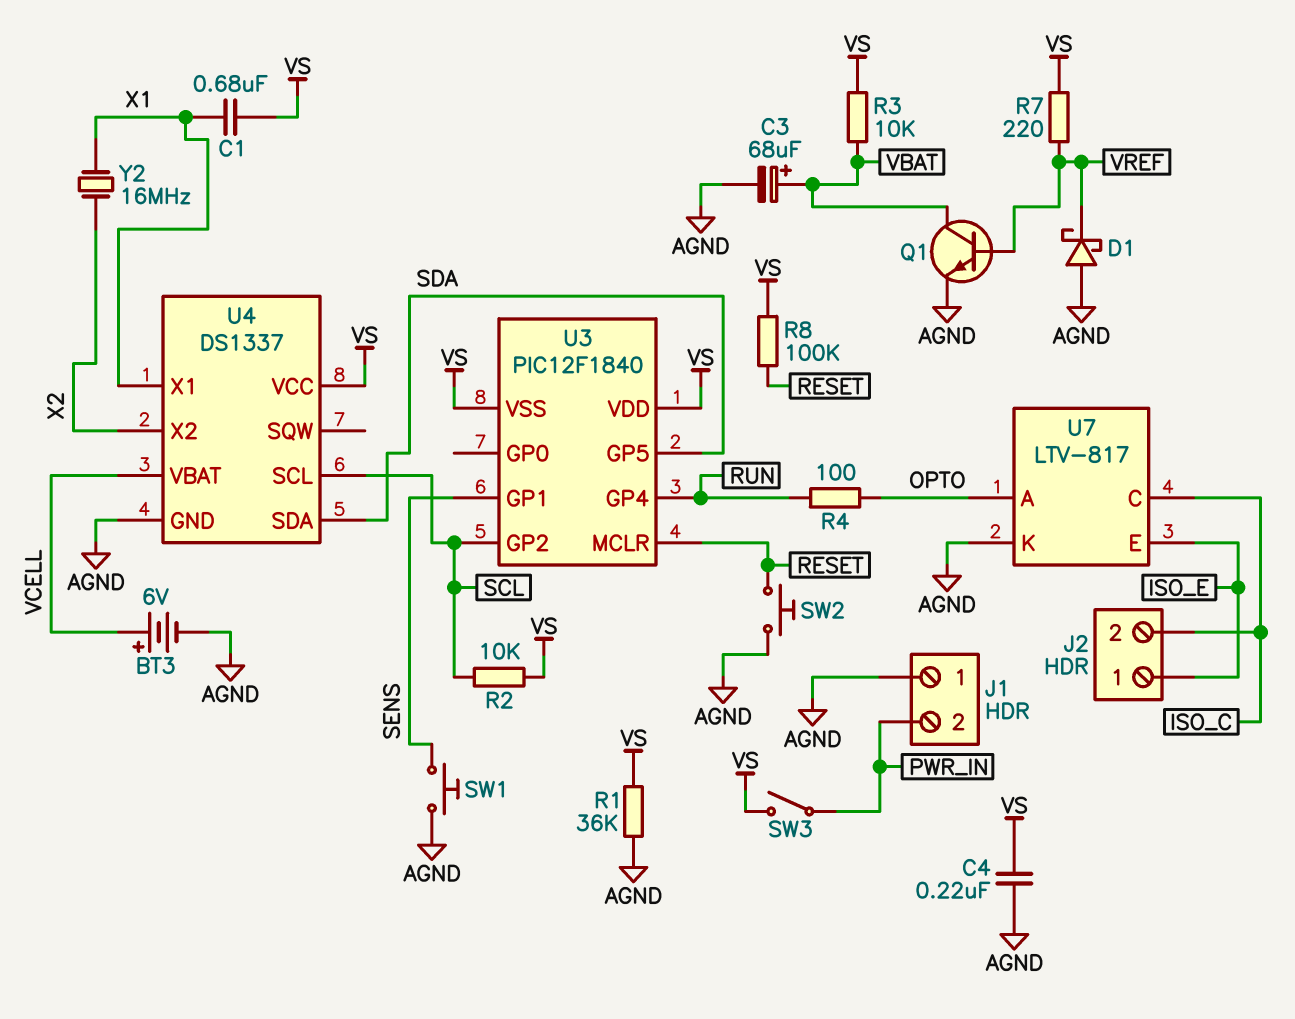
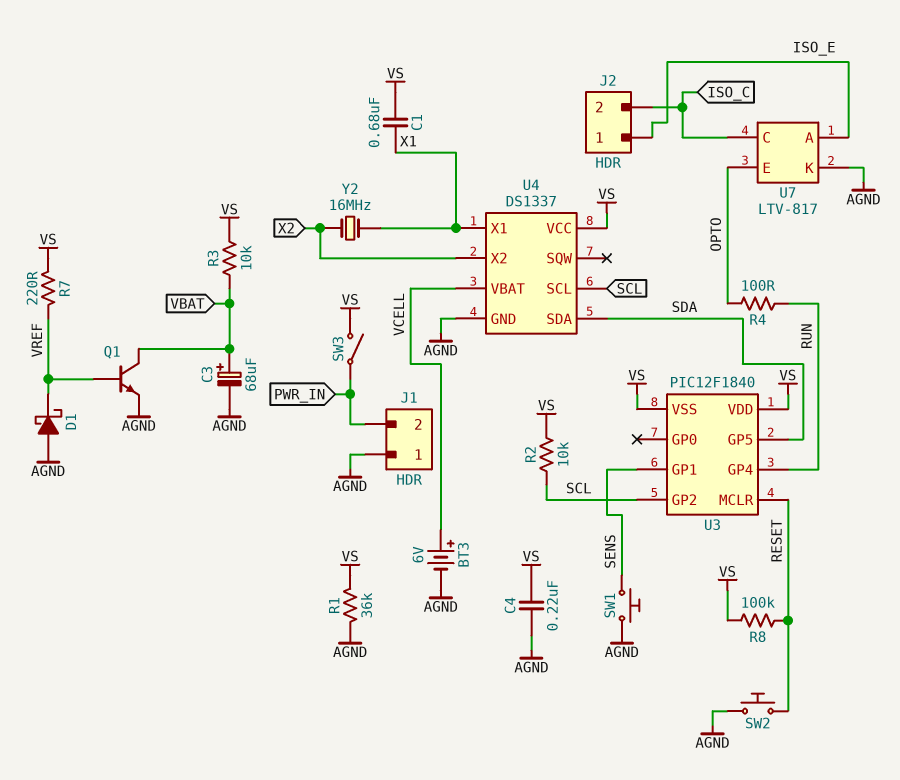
U7 pin A: OPTO -> ISO_E
U7 pin E: ISO_E -> OPTO

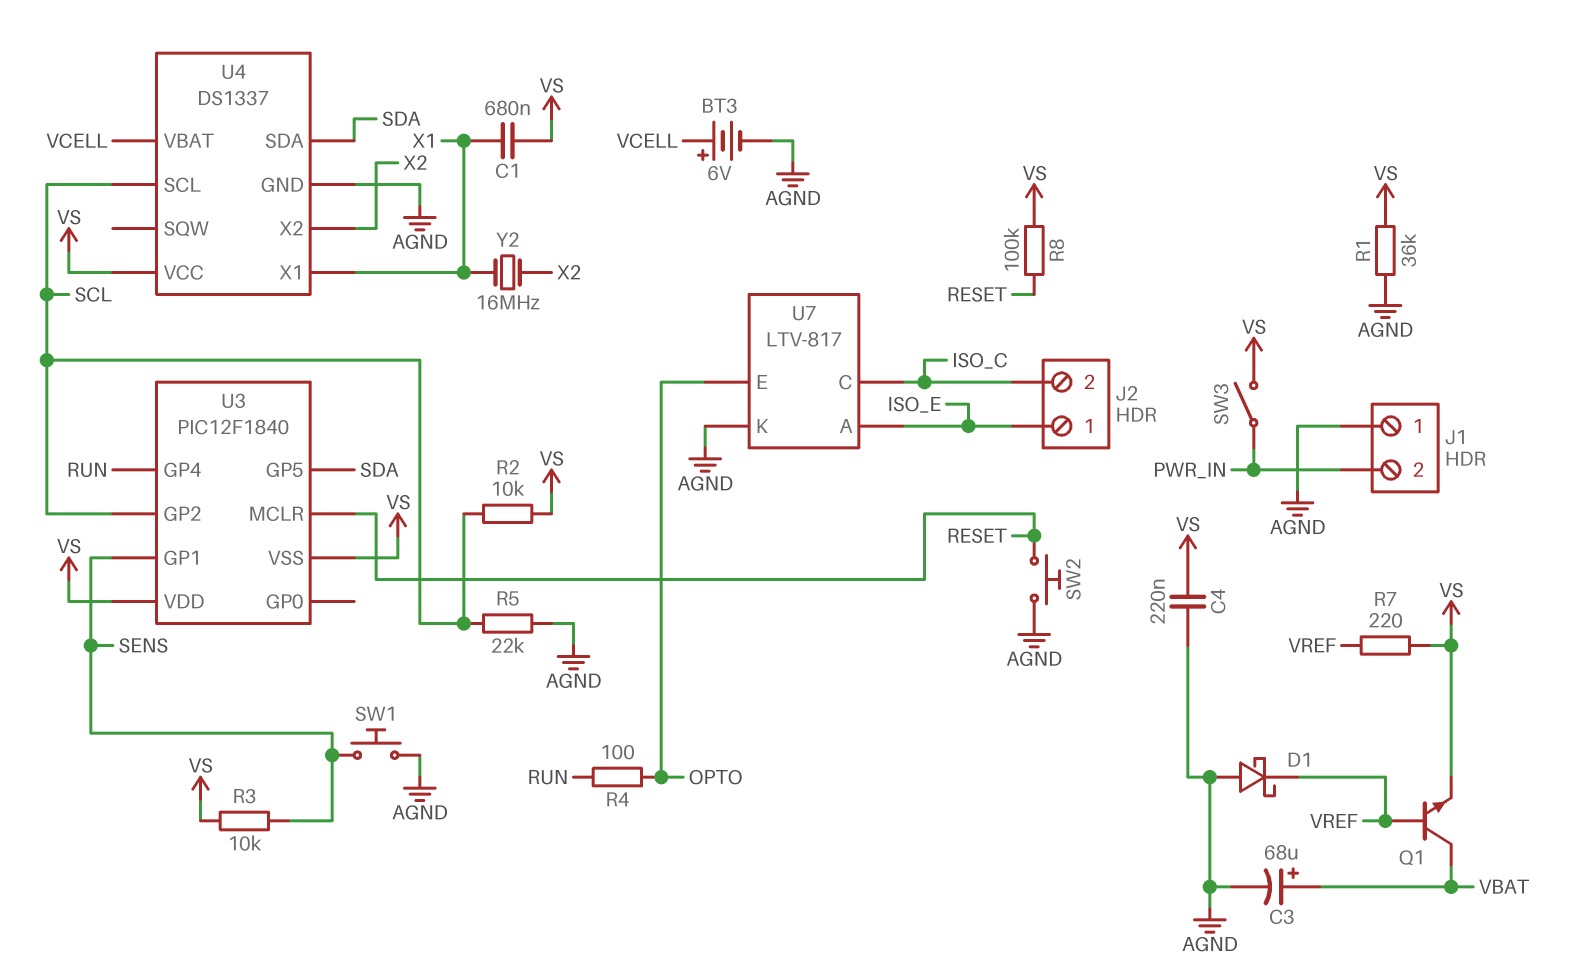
Q1: NPN (B VREF, C VBAT, E AGND) -> NPN (B VREF, C VBAT, E VS)
R3: 10k (VBAT, VS) -> 10k (SENS, VS)
R5: none -> 22k (AGND, SCL)

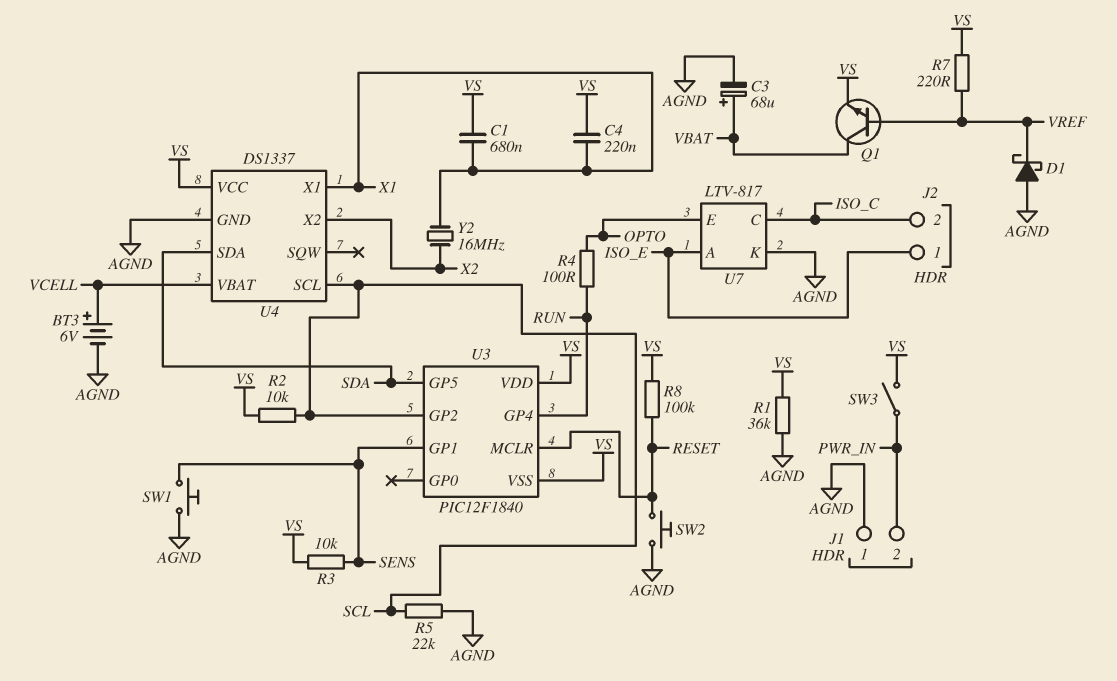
C4: 220nF (AGND, VS) -> 220nF (VS, X1)

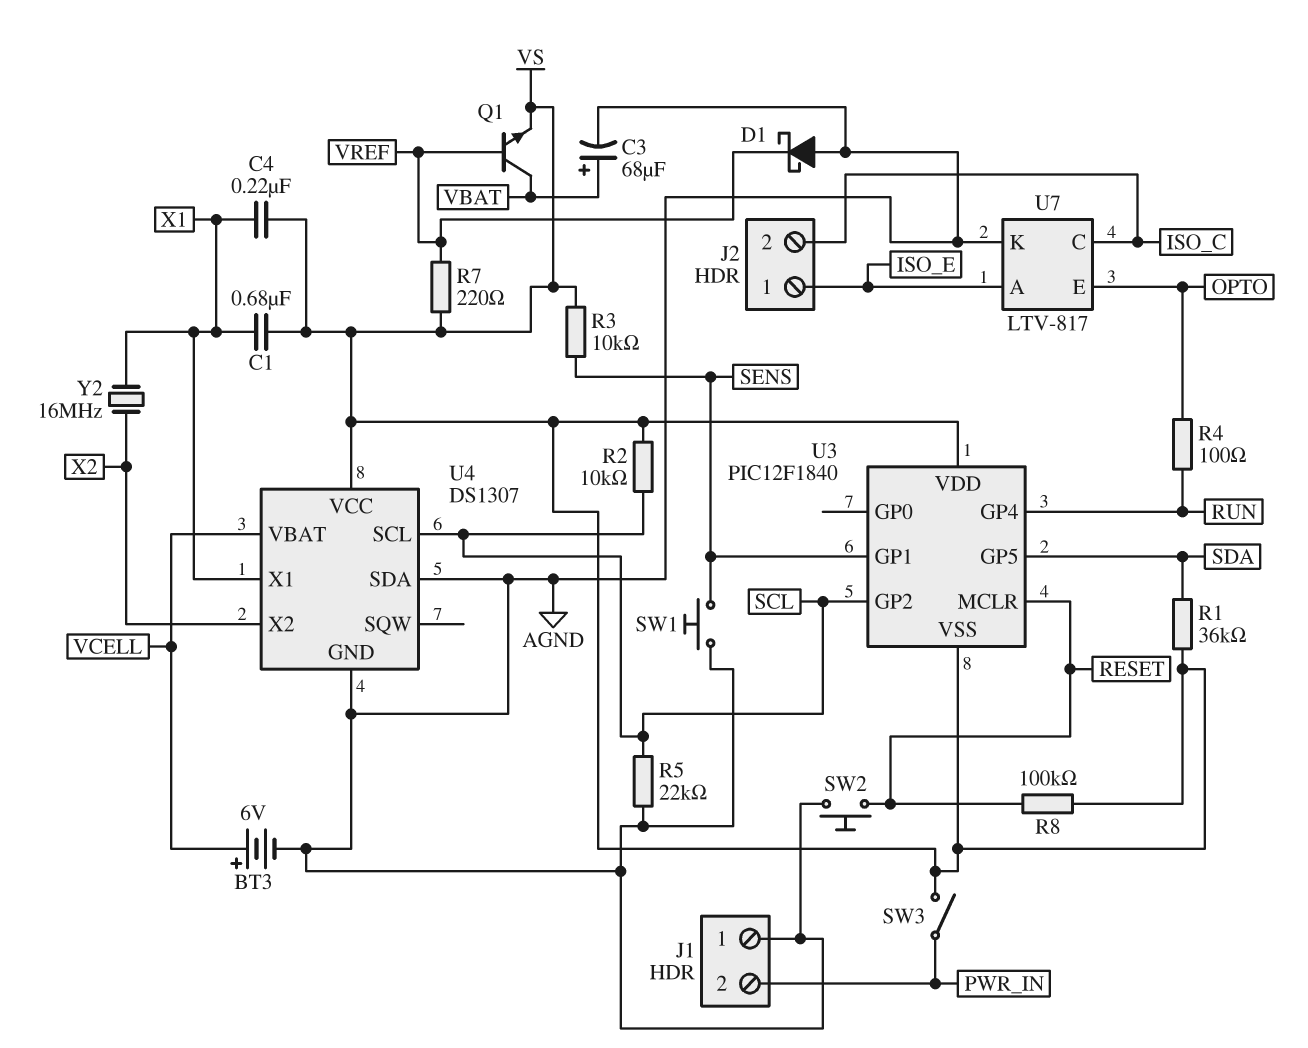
R1: 36k (AGND, VS) -> 36k (SDA, VS)
U4: DS1337 -> DS1307
U4 pin SDA: SDA -> AGND

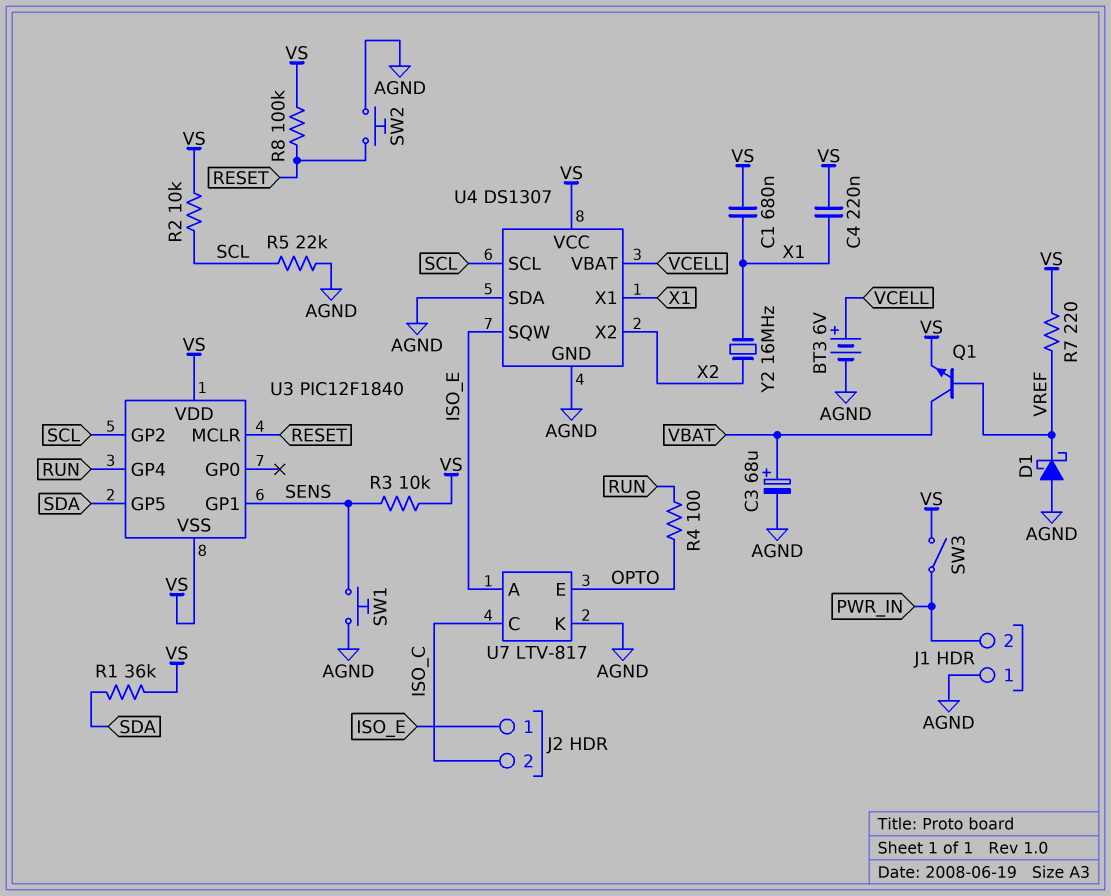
U4 pin SQW: none -> ISO_E

